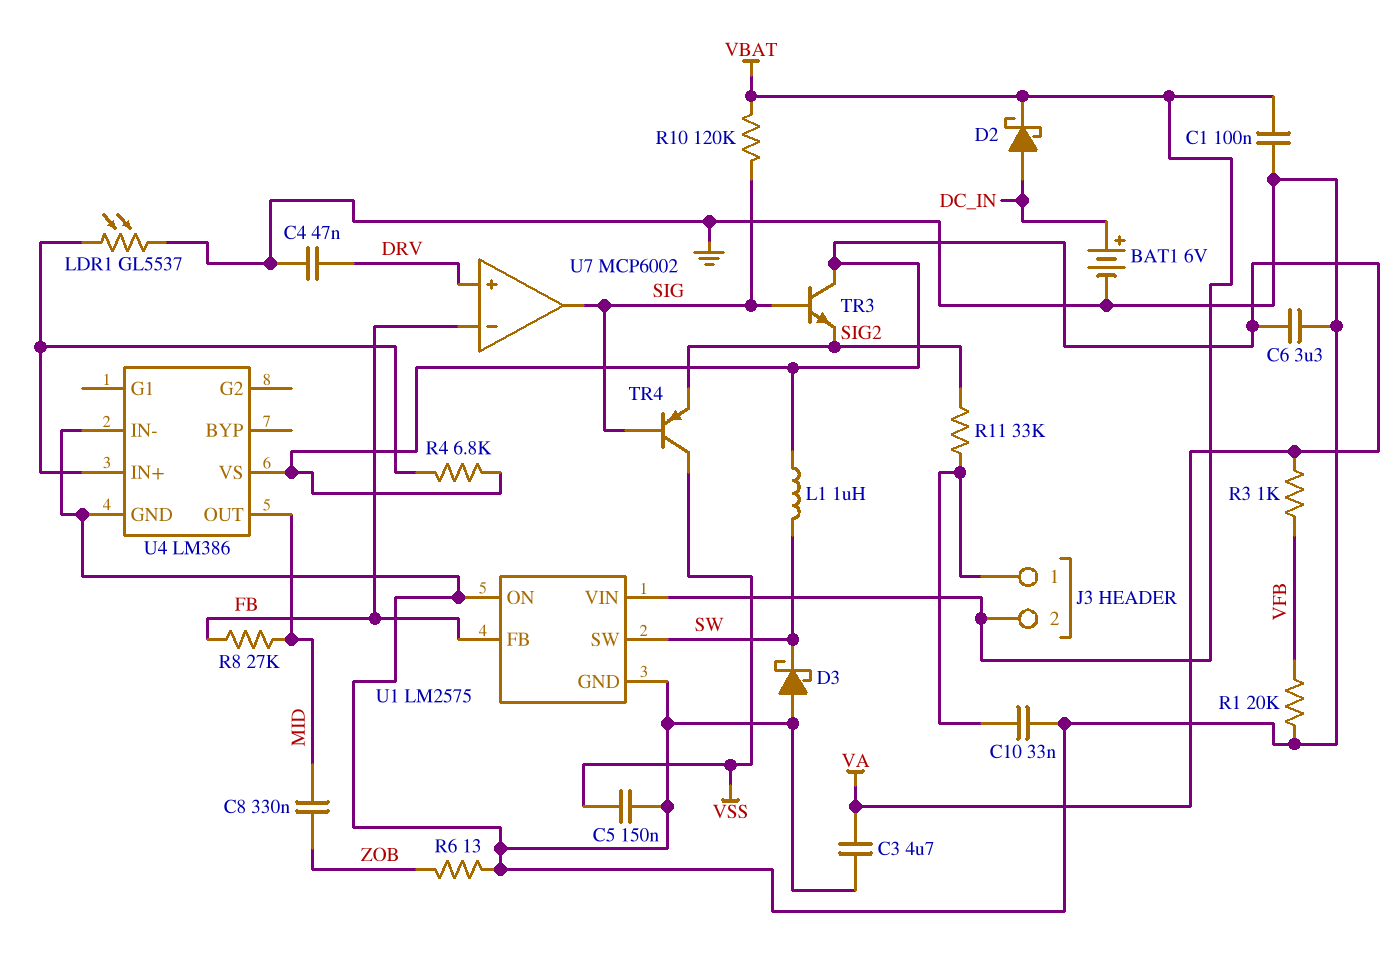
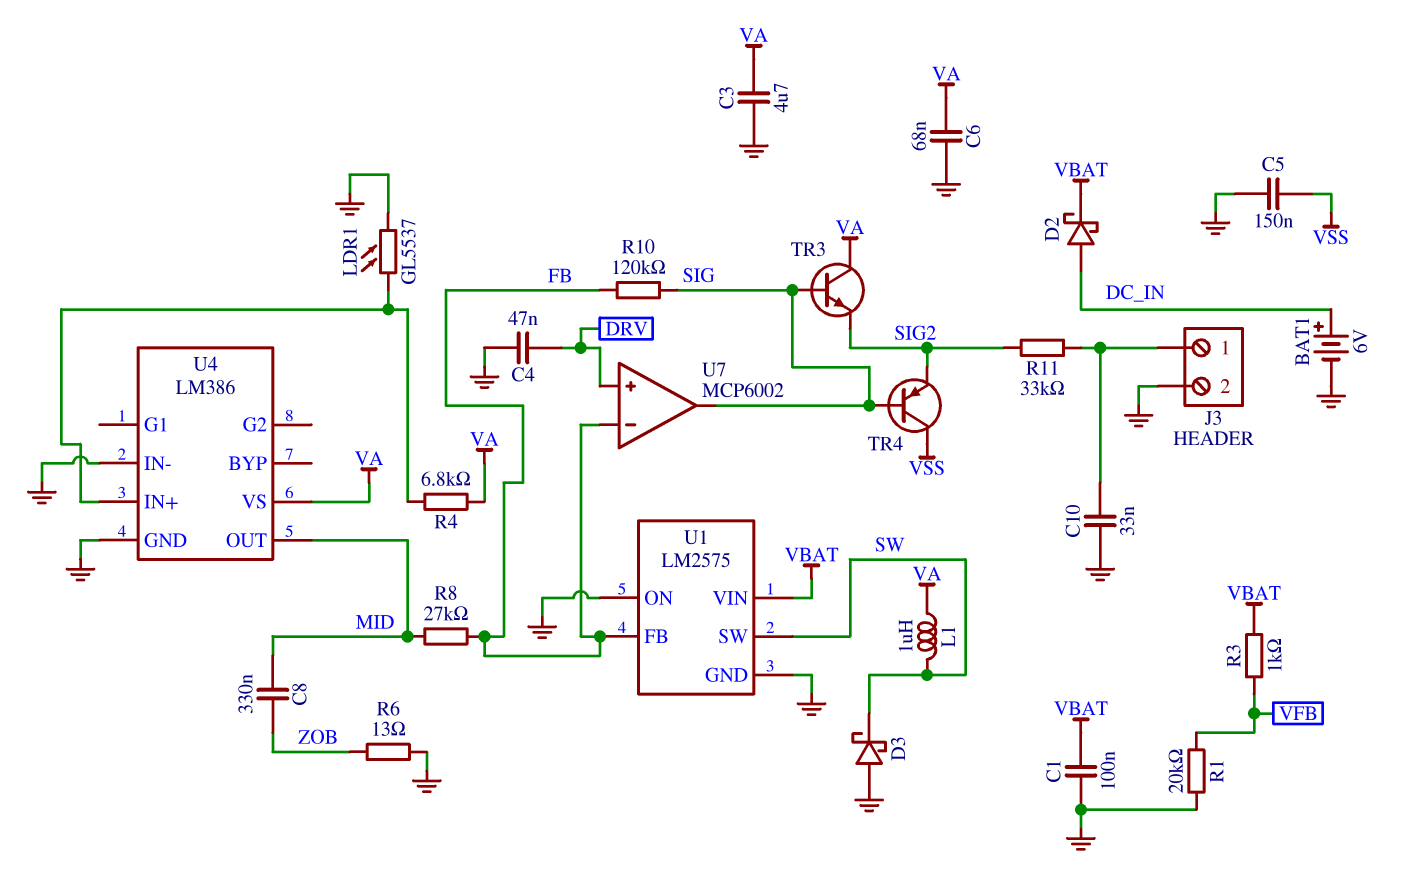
C6: 3.3uF (GND, VA) -> 68nF (GND, VA)
J3 pin 2: VBAT -> GND
R3: 1k (VA, VFB) -> 1k (VBAT, VFB)
R10: 120k (SIG, VBAT) -> 120k (FB, SIG)

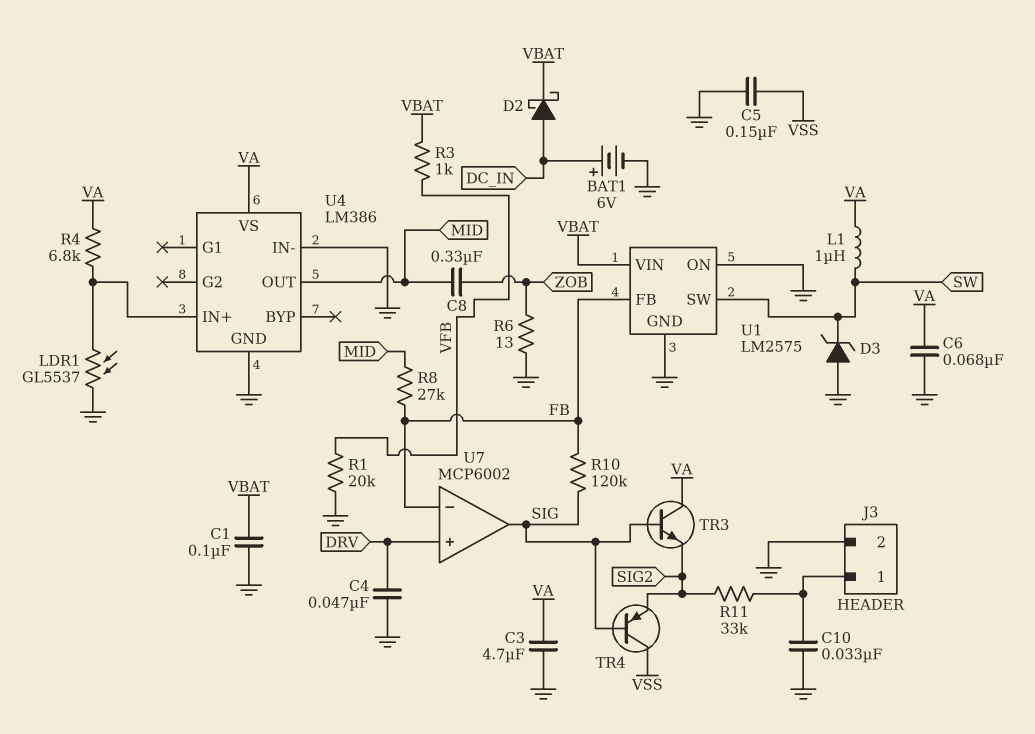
D3: schottky (A GND, K SW) -> zener (A GND, K SW)

